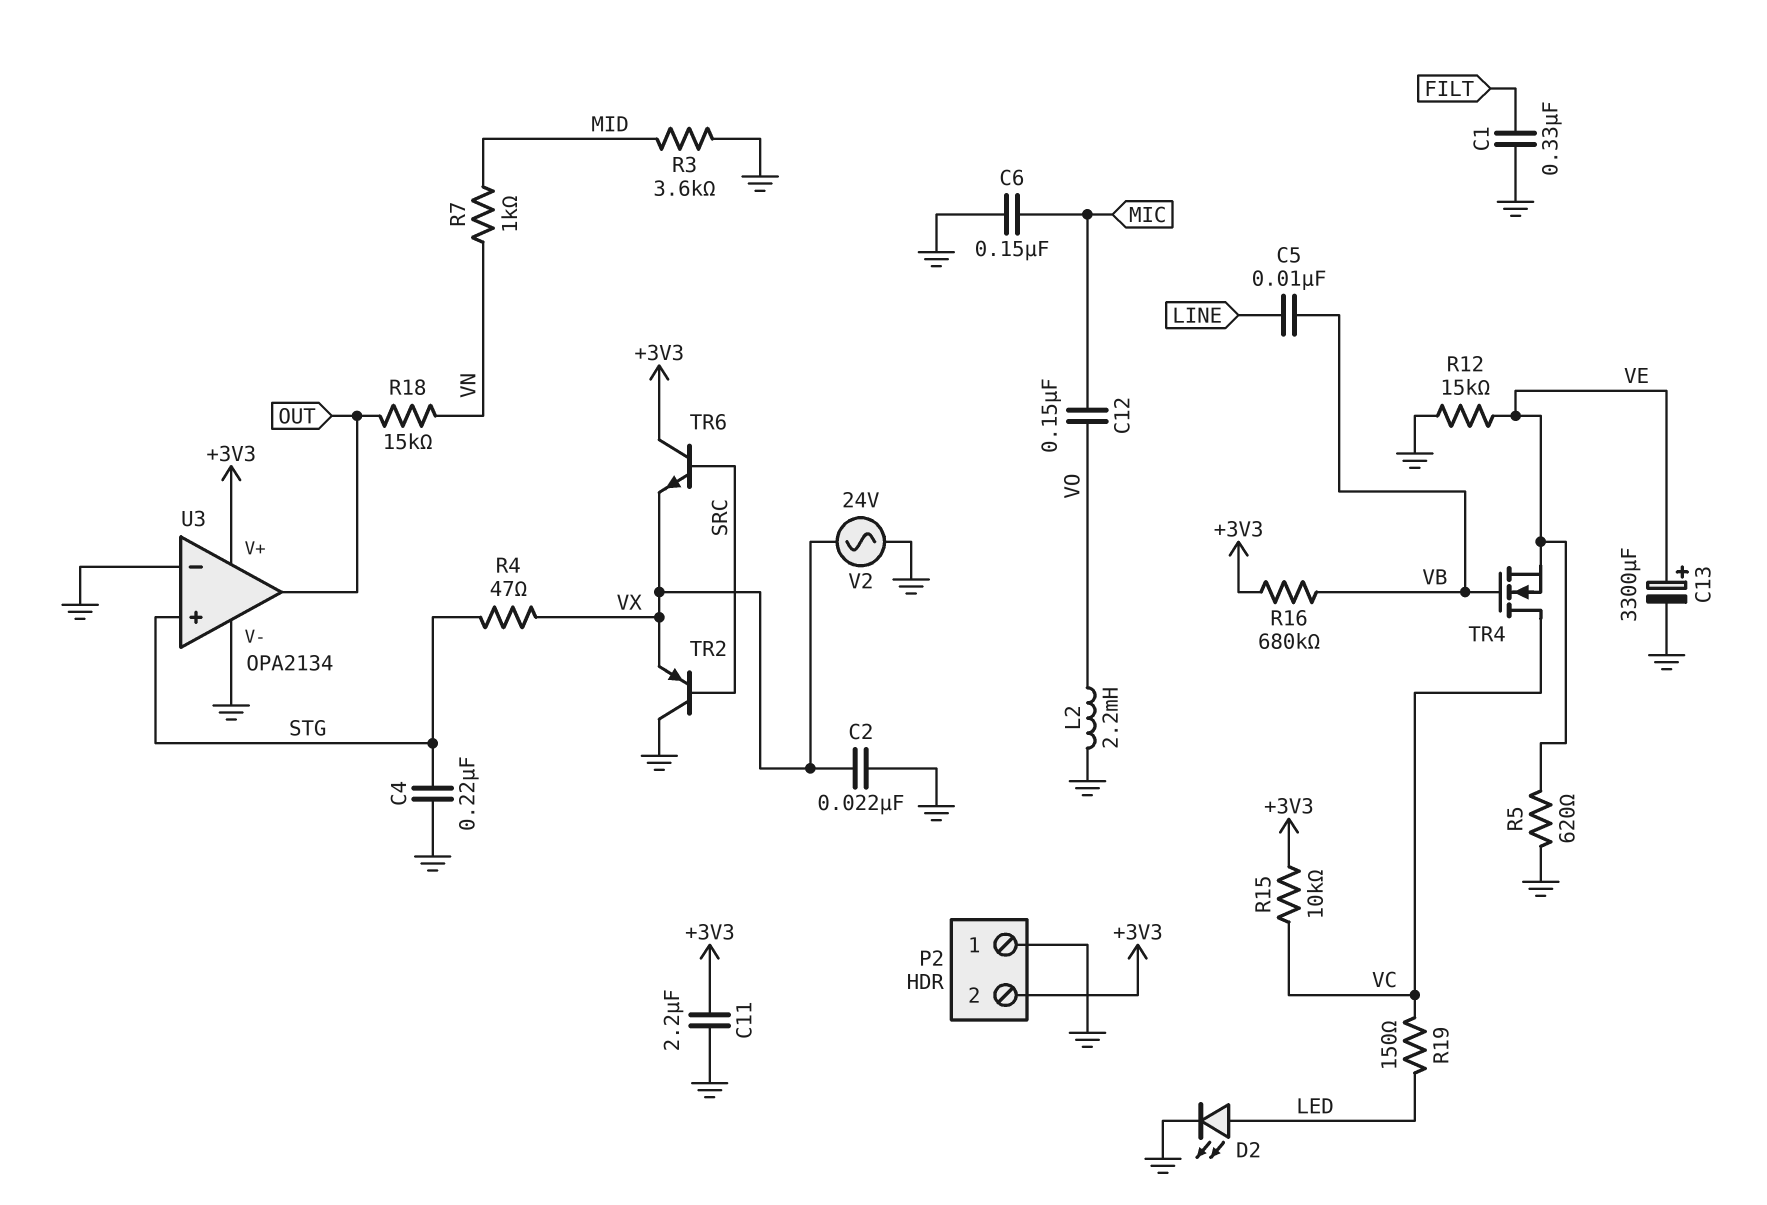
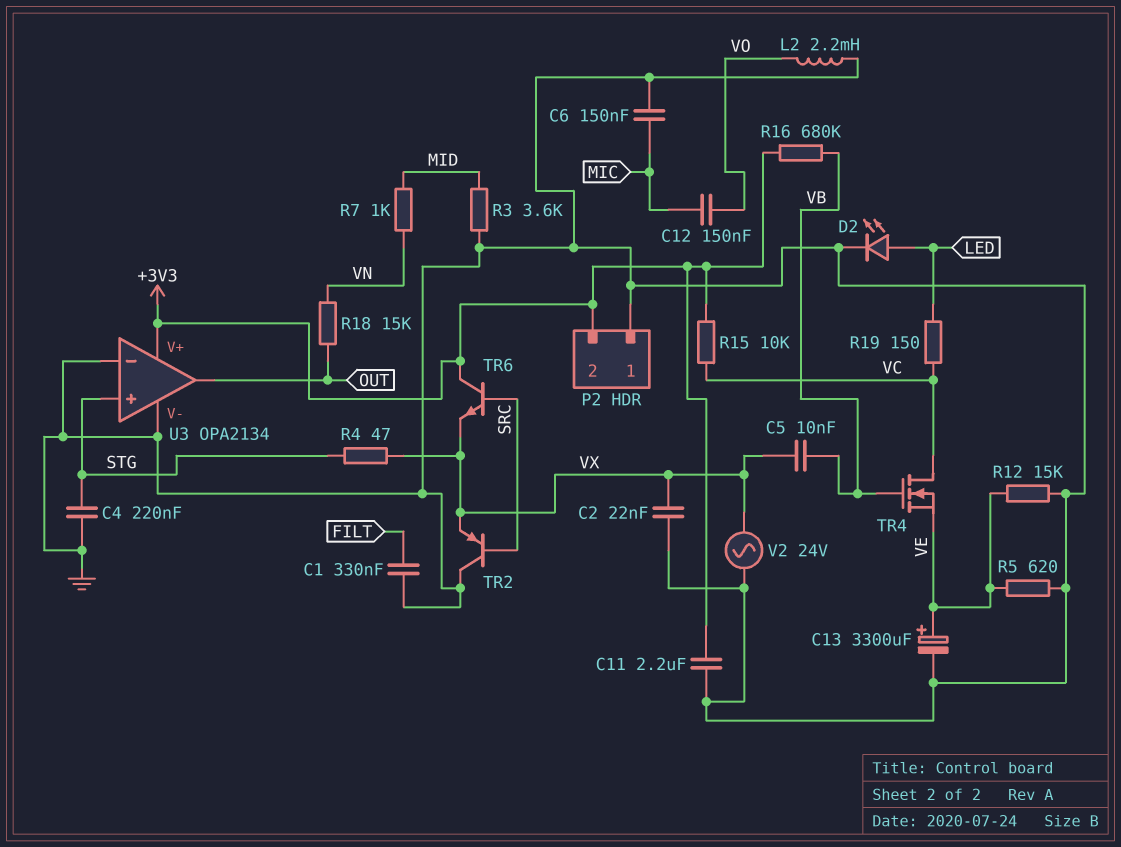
C5: 10nF (LINE, VB) -> 10nF (VB, VX)

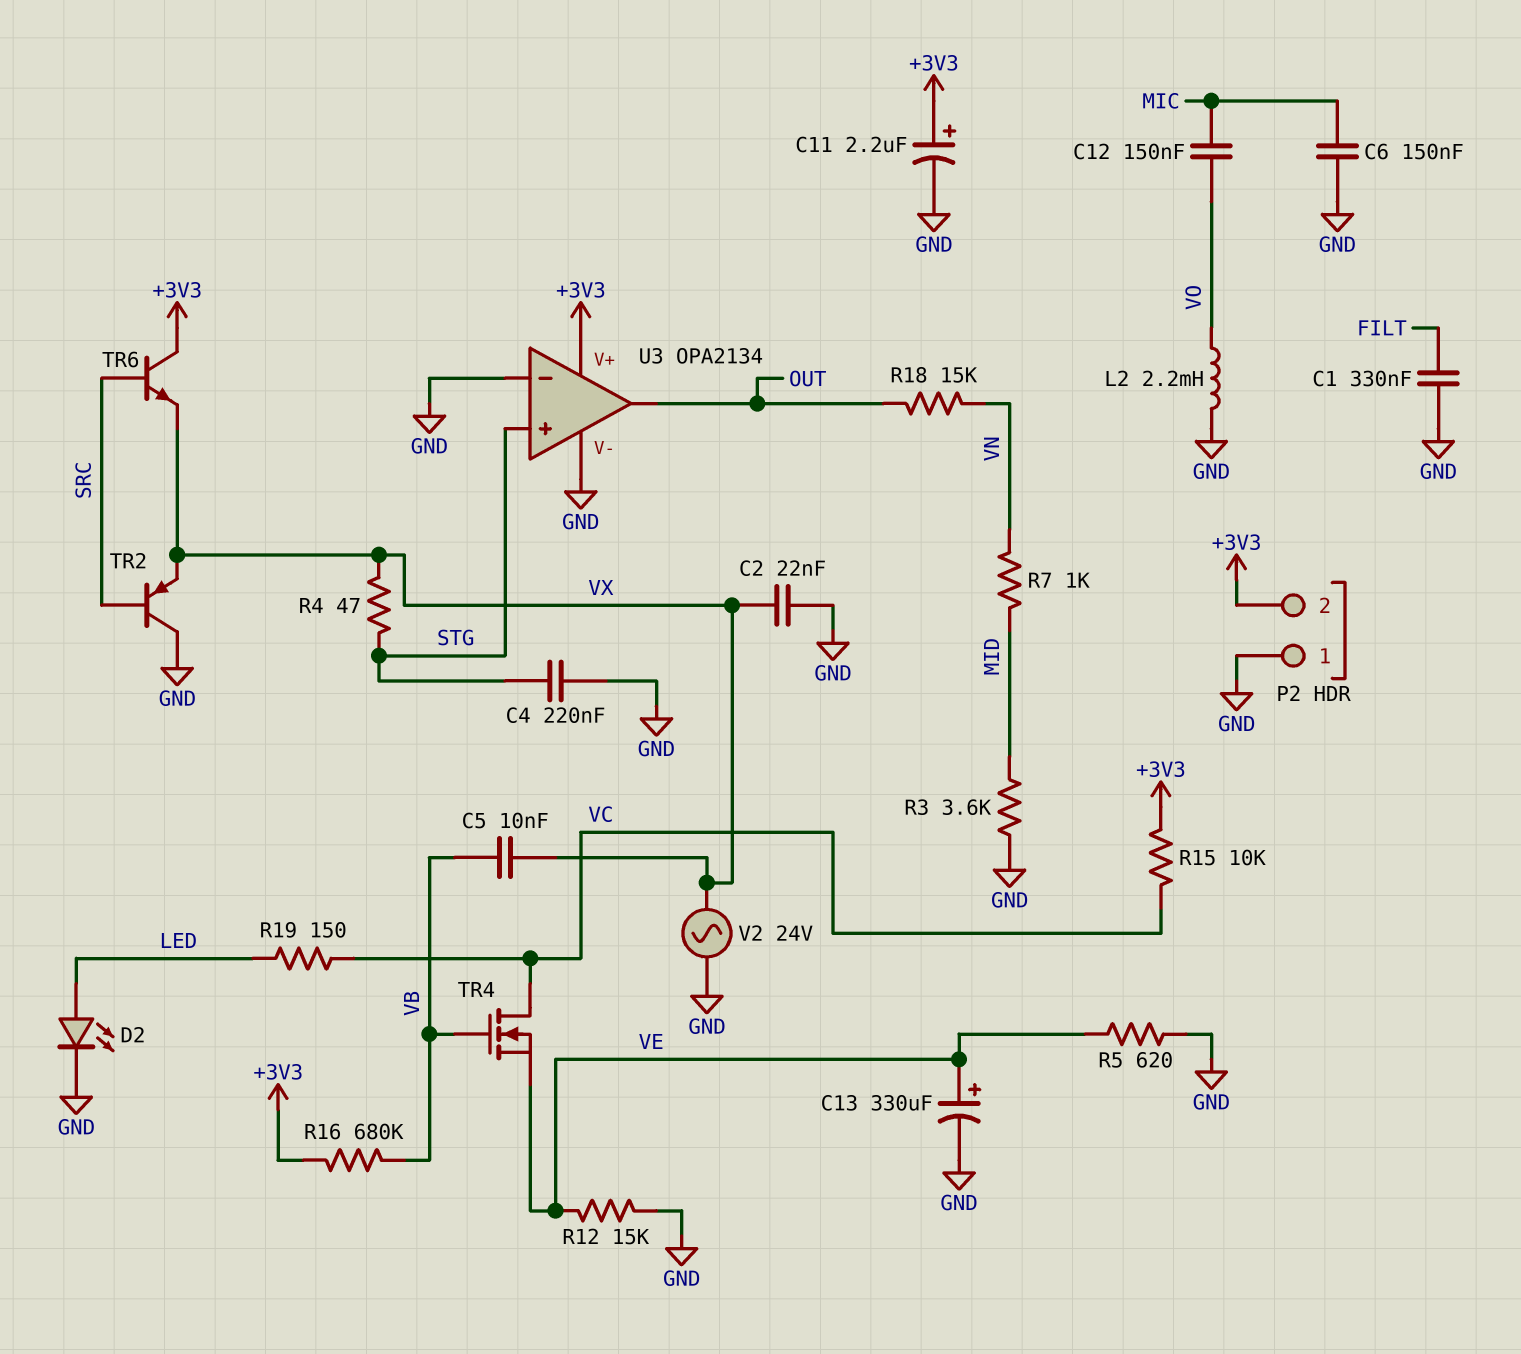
C11: 2.2uF (+3V3, GND) -> 2.2uF (plus +3V3, minus GND)
C13: 3300uF (plus VE, minus GND) -> 330uF (plus VE, minus GND)

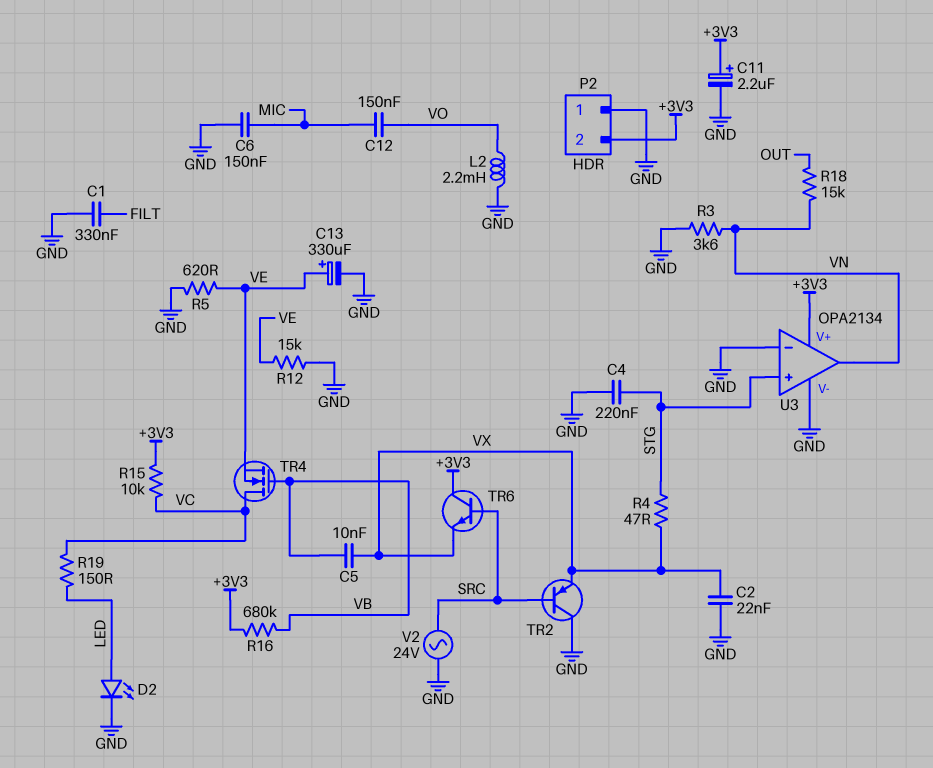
R3: 3.6k (GND, MID) -> 3.6k (GND, VN)
R7: 1k (MID, VN) -> none
U3 pin out: OUT -> VN
V2: AC 24V (GND, VX) -> AC 24V (GND, SRC)

